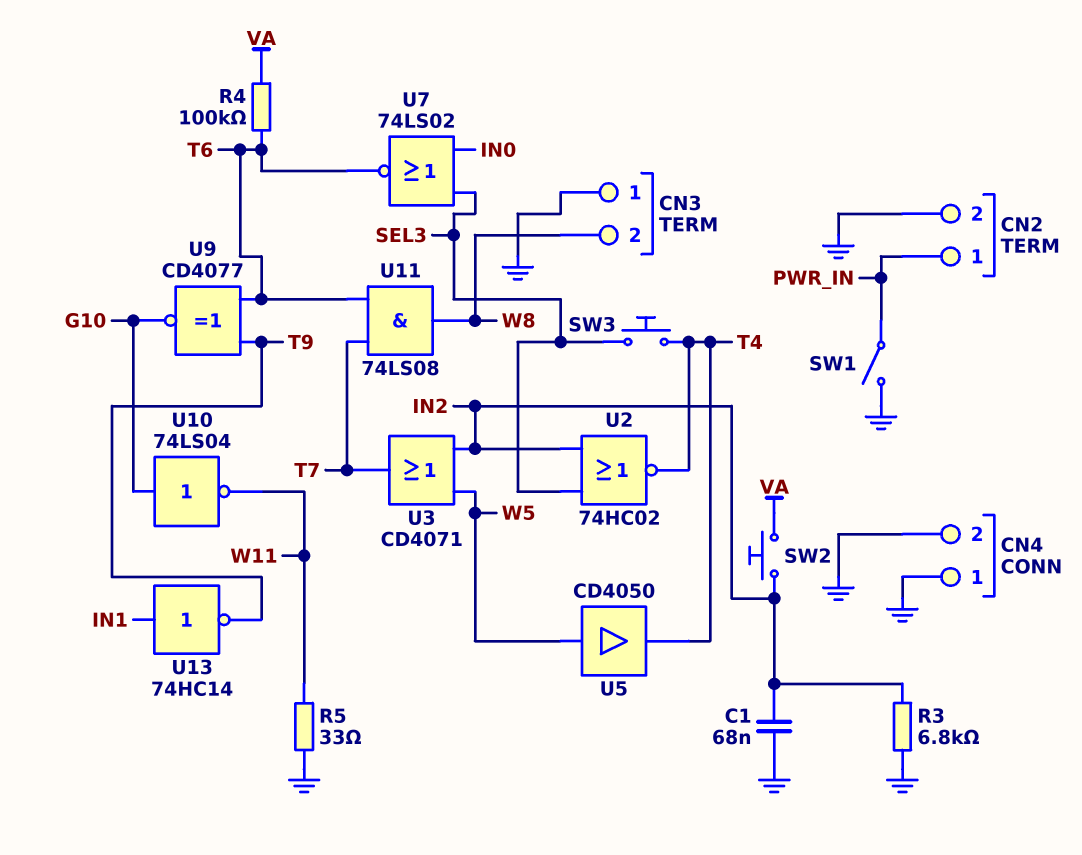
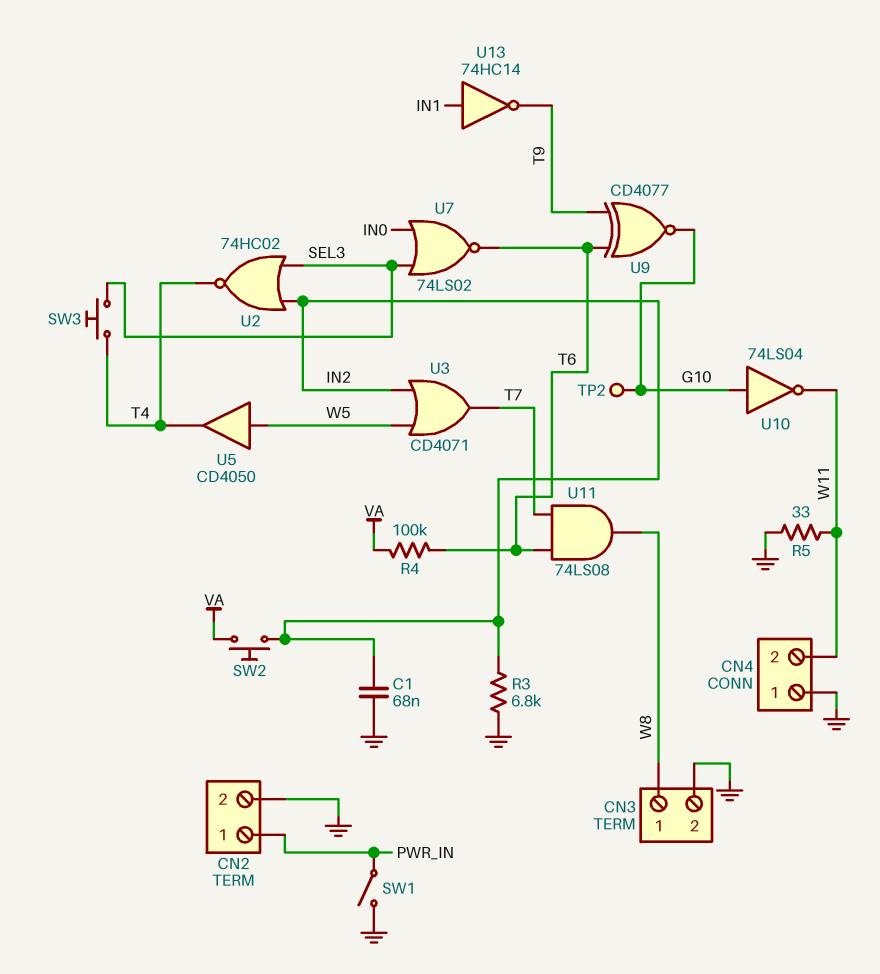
CN3 pin 1: GND -> W8
CN3 pin 2: W8 -> GND
CN4 pin 2: GND -> W11
TP2: none -> test point (G10)

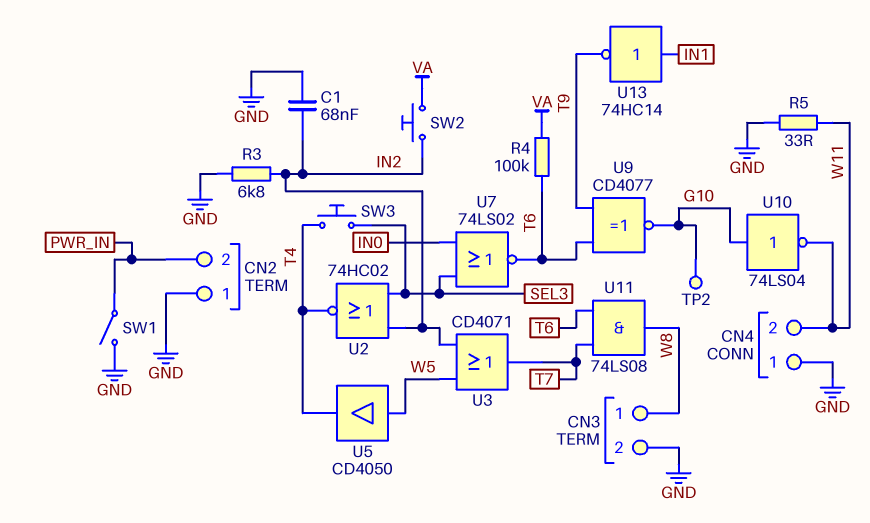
CN2 pin 1: PWR_IN -> GND
CN2 pin 2: GND -> PWR_IN

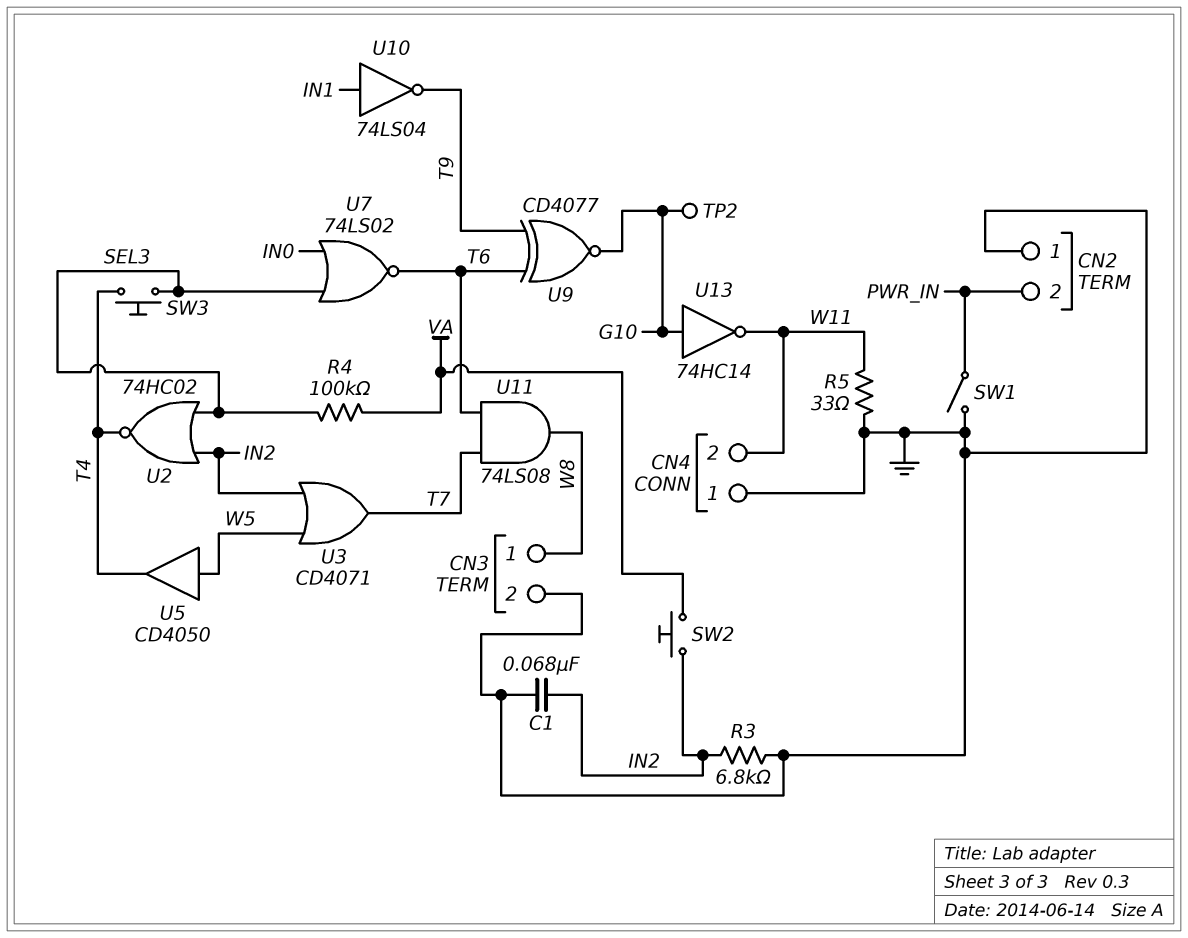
R4: 100k (T6, VA) -> 100k (SEL3, VA)
U10: NOT 74LS04 (in G10, out W11) -> NOT 74LS04 (in IN1, out T9)
U13: NOT 74HC14 (in IN1, out T9) -> NOT 74HC14 (in G10, out W11)

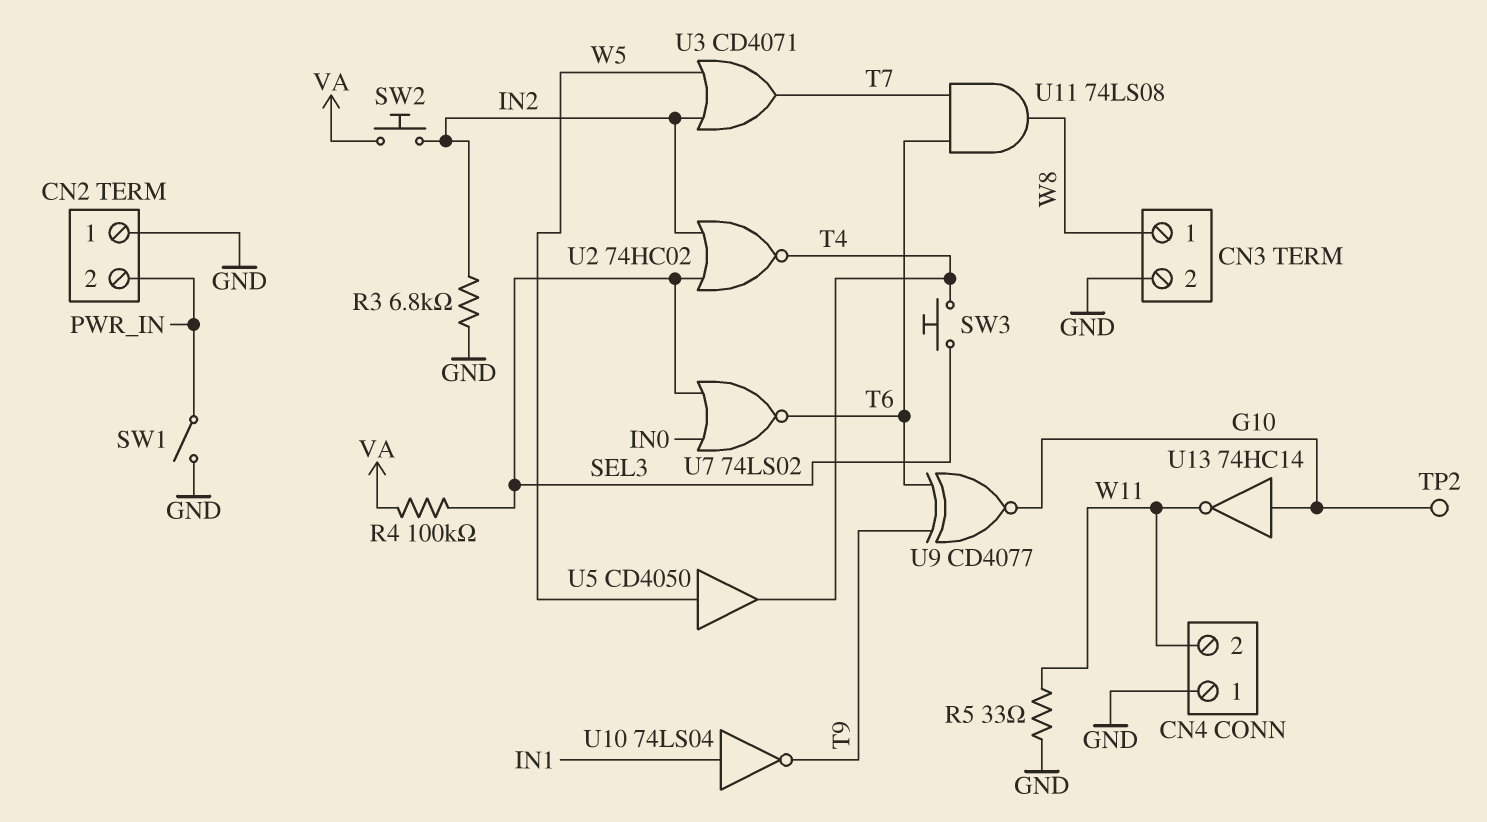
C1: 68nF (GND, IN2) -> none

